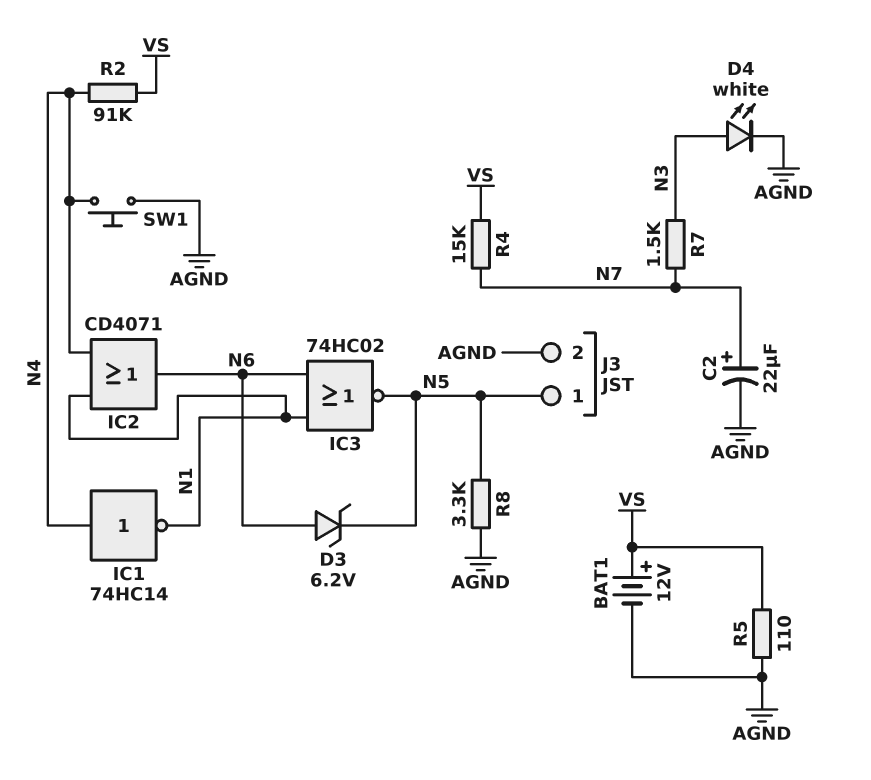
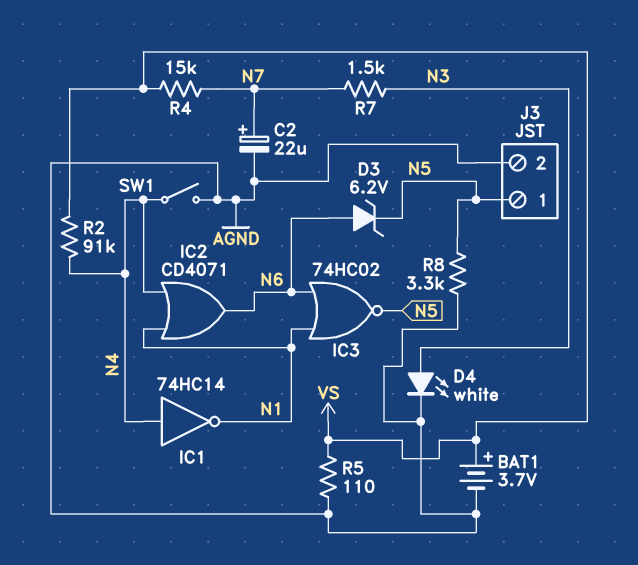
BAT1: 12V (plus VS, minus AGND) -> 3.7V (plus VS, minus AGND)
SW1: button (AGND, N4) -> switch (AGND, N4)

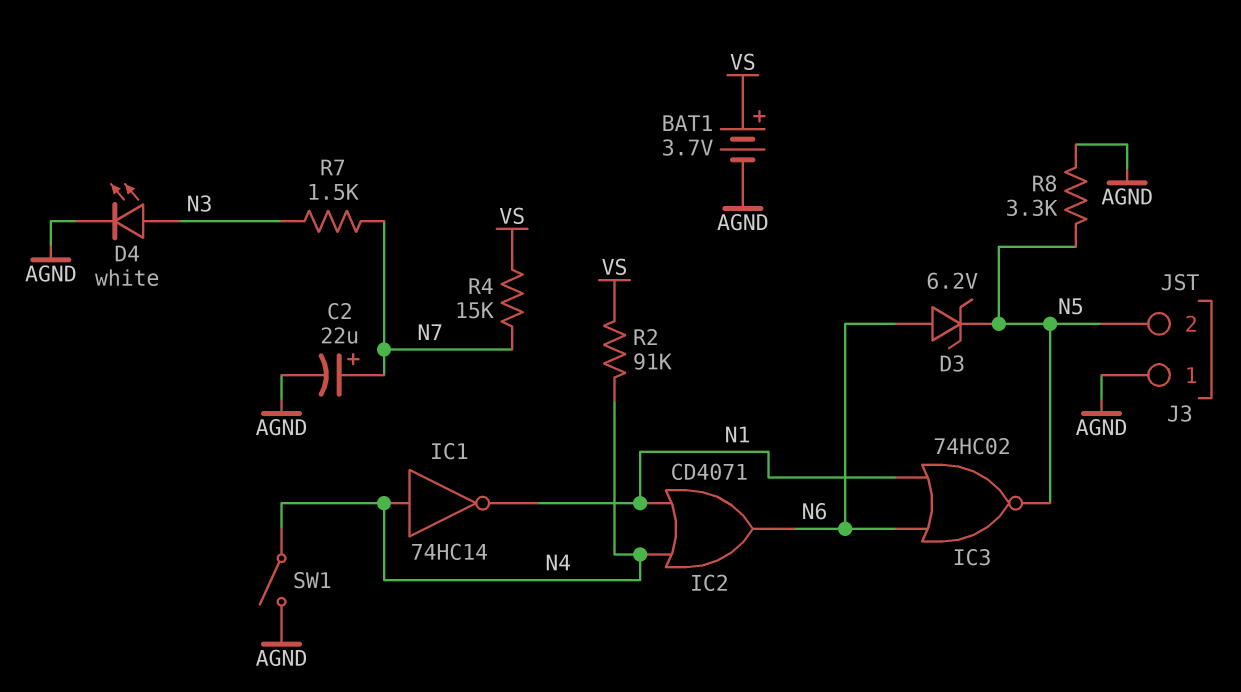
J3 pin 1: N5 -> AGND
J3 pin 2: AGND -> N5
R5: 110 (AGND, VS) -> none

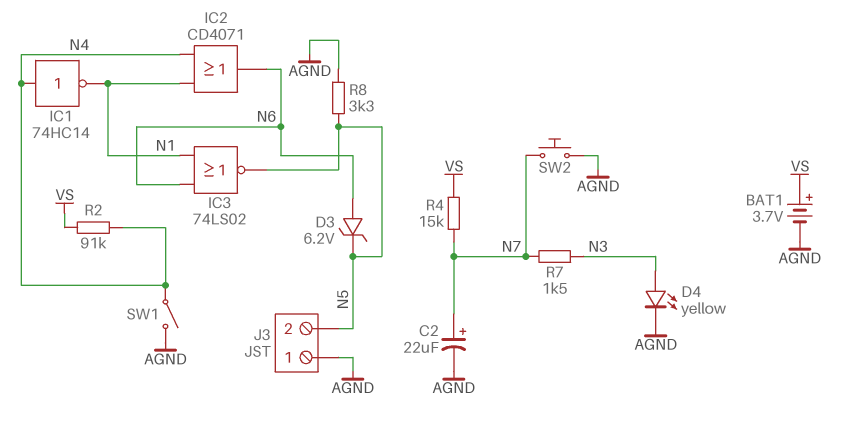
D4: LED white (A N3, K AGND) -> LED yellow (A N3, K AGND)
IC3: NOR 74HC02 (in N1, in N6, out N5) -> NOR 74LS02 (in N1, in N6, out N5)
SW2: none -> button (AGND, N7)

